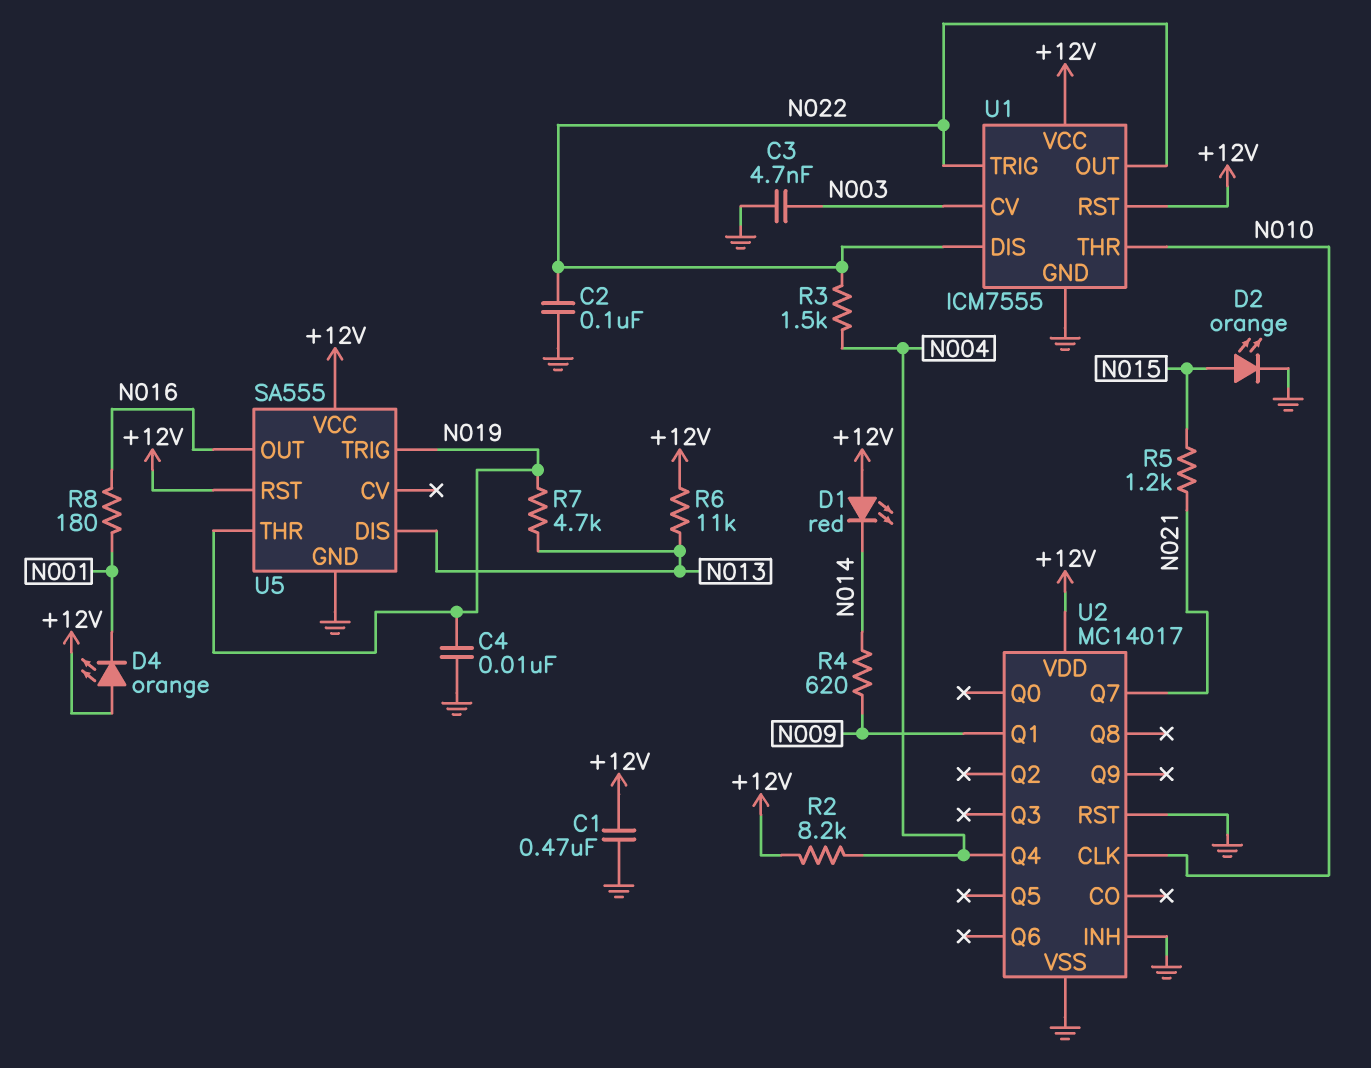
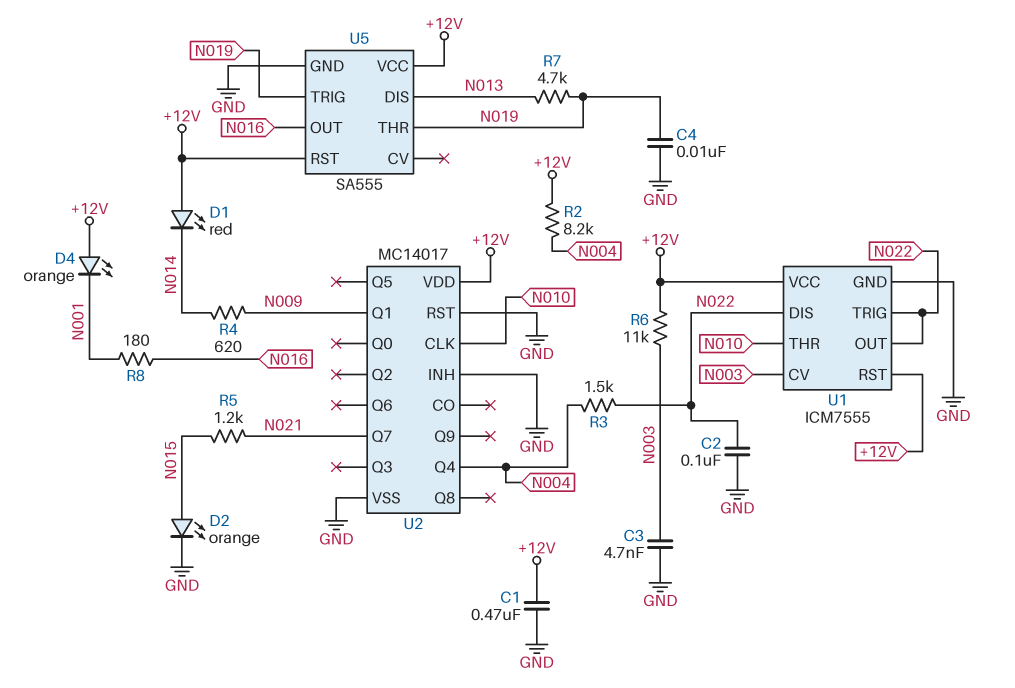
R6: 11k (+12V, N013) -> 11k (+12V, N003)

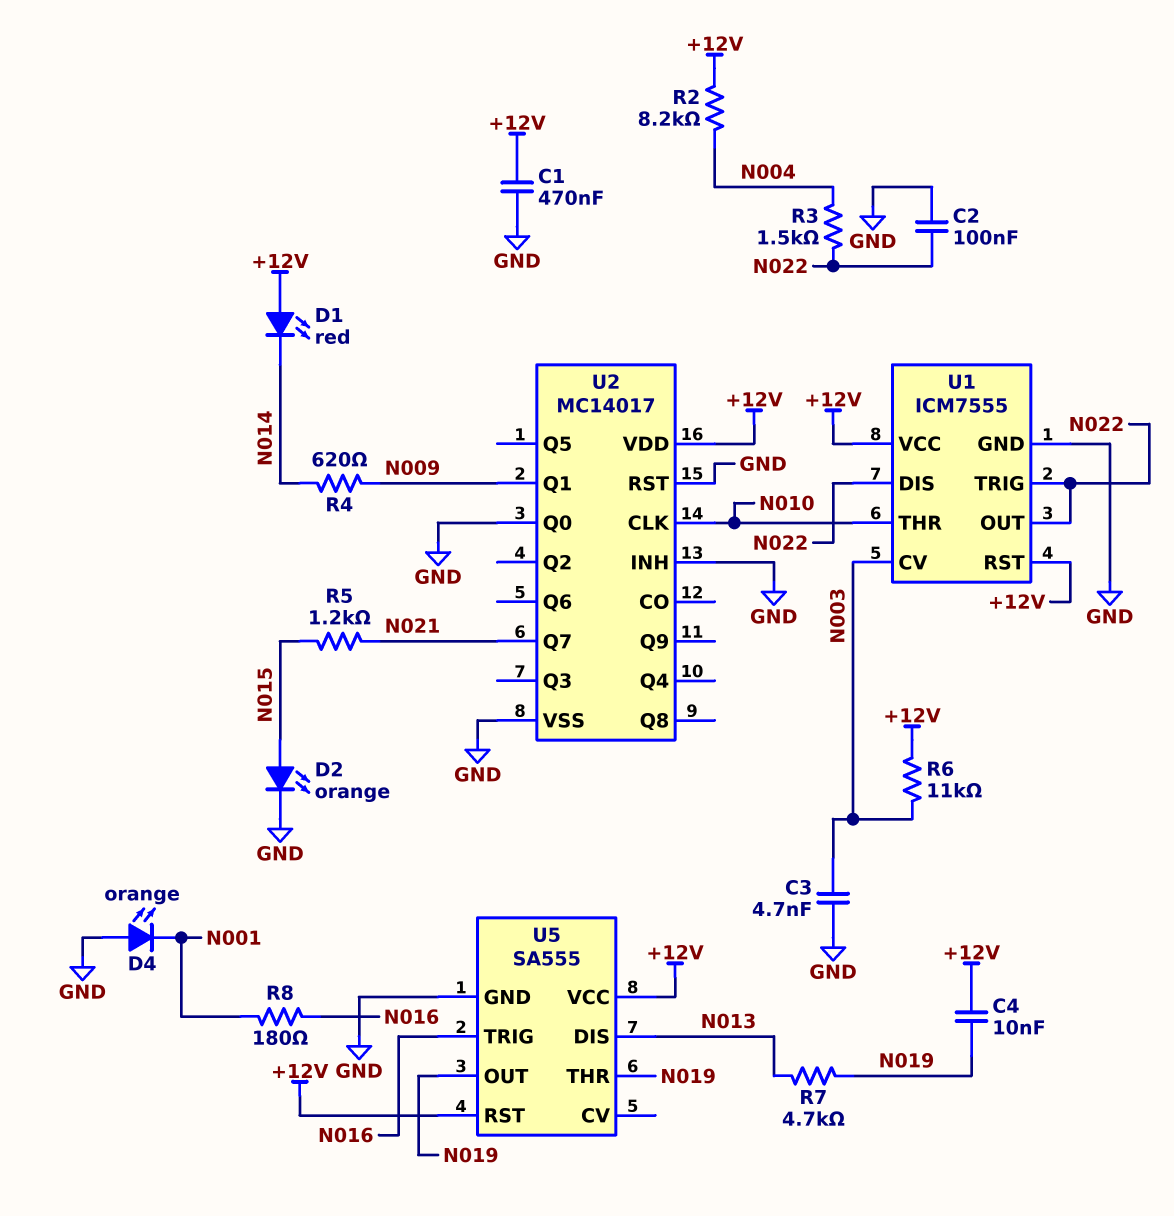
C4: 10nF (GND, N019) -> 10nF (+12V, N019)
D4: LED orange (A +12V, K N001) -> LED orange (A GND, K N001)
U2 pin Q0: none -> GND
U2 pin Q4: N004 -> none
U5 pin OUT: N016 -> N019
U5 pin TRIG: N019 -> N016

